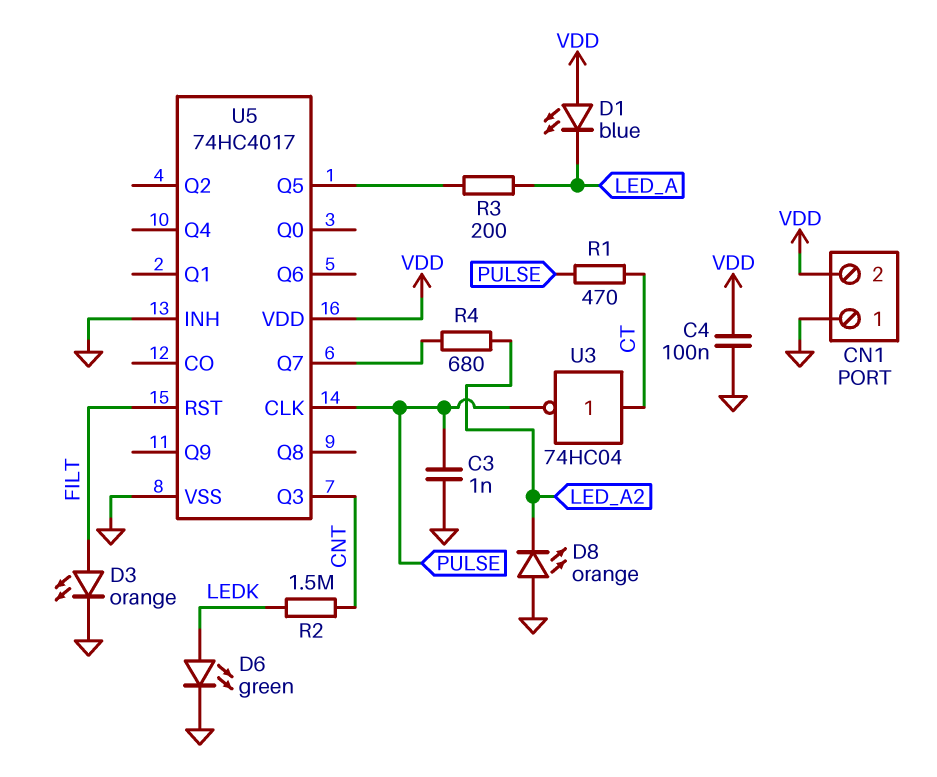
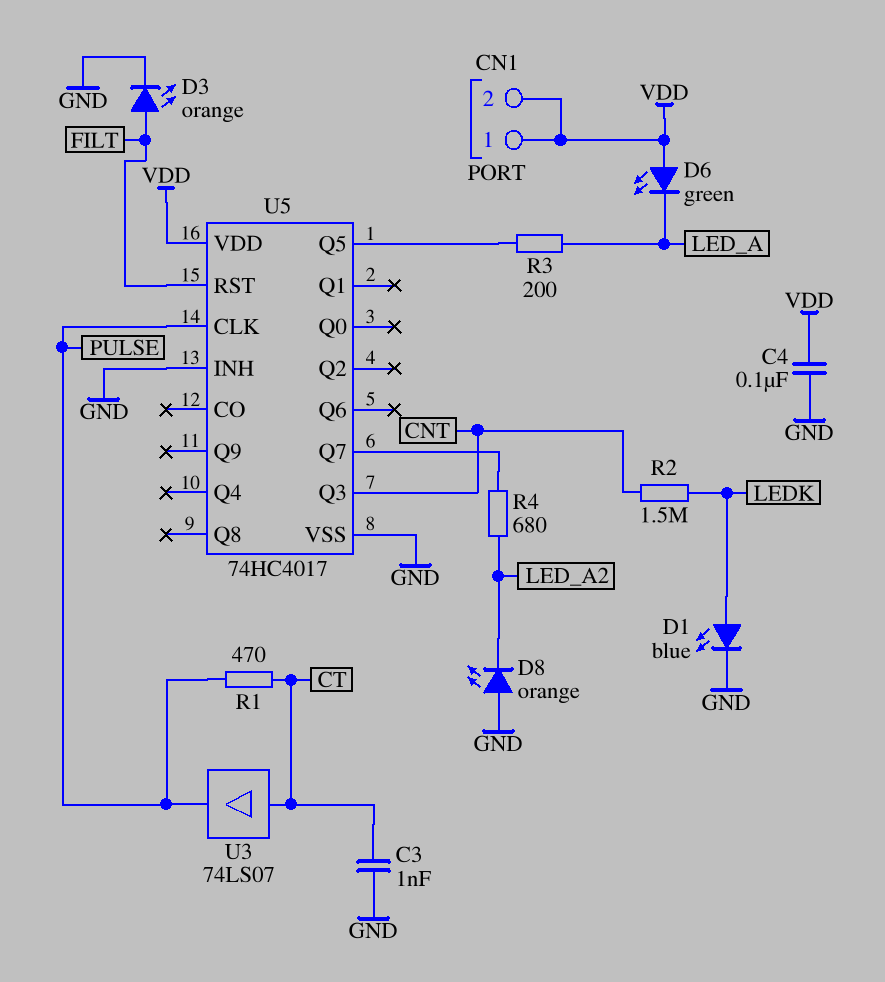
C3: 1nF (GND, PULSE) -> 1nF (CT, GND)
CN1 pin 1: GND -> VDD
D1: LED blue (A VDD, K LED_A) -> LED blue (A LEDK, K GND)
D6: LED green (A LEDK, K GND) -> LED green (A VDD, K LED_A)
U3: NOT 74HC04 (in CT, out PULSE) -> buffer 74LS07 (in CT, out PULSE)

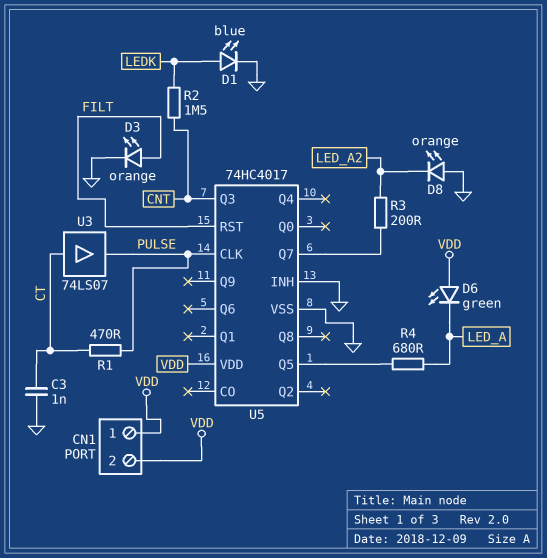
C4: 100nF (GND, VDD) -> none
R3: 200 (LED_A, U5/Q5) -> 200 (LED_A2, U5/Q7)
R4: 680 (LED_A2, U5/Q7) -> 680 (LED_A, U5/Q5)

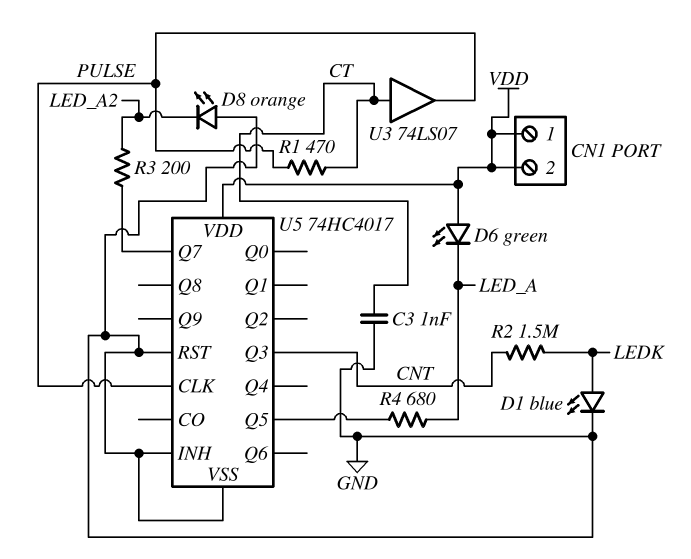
D3: LED orange (A FILT, K GND) -> none
U5 pin RST: FILT -> GND

